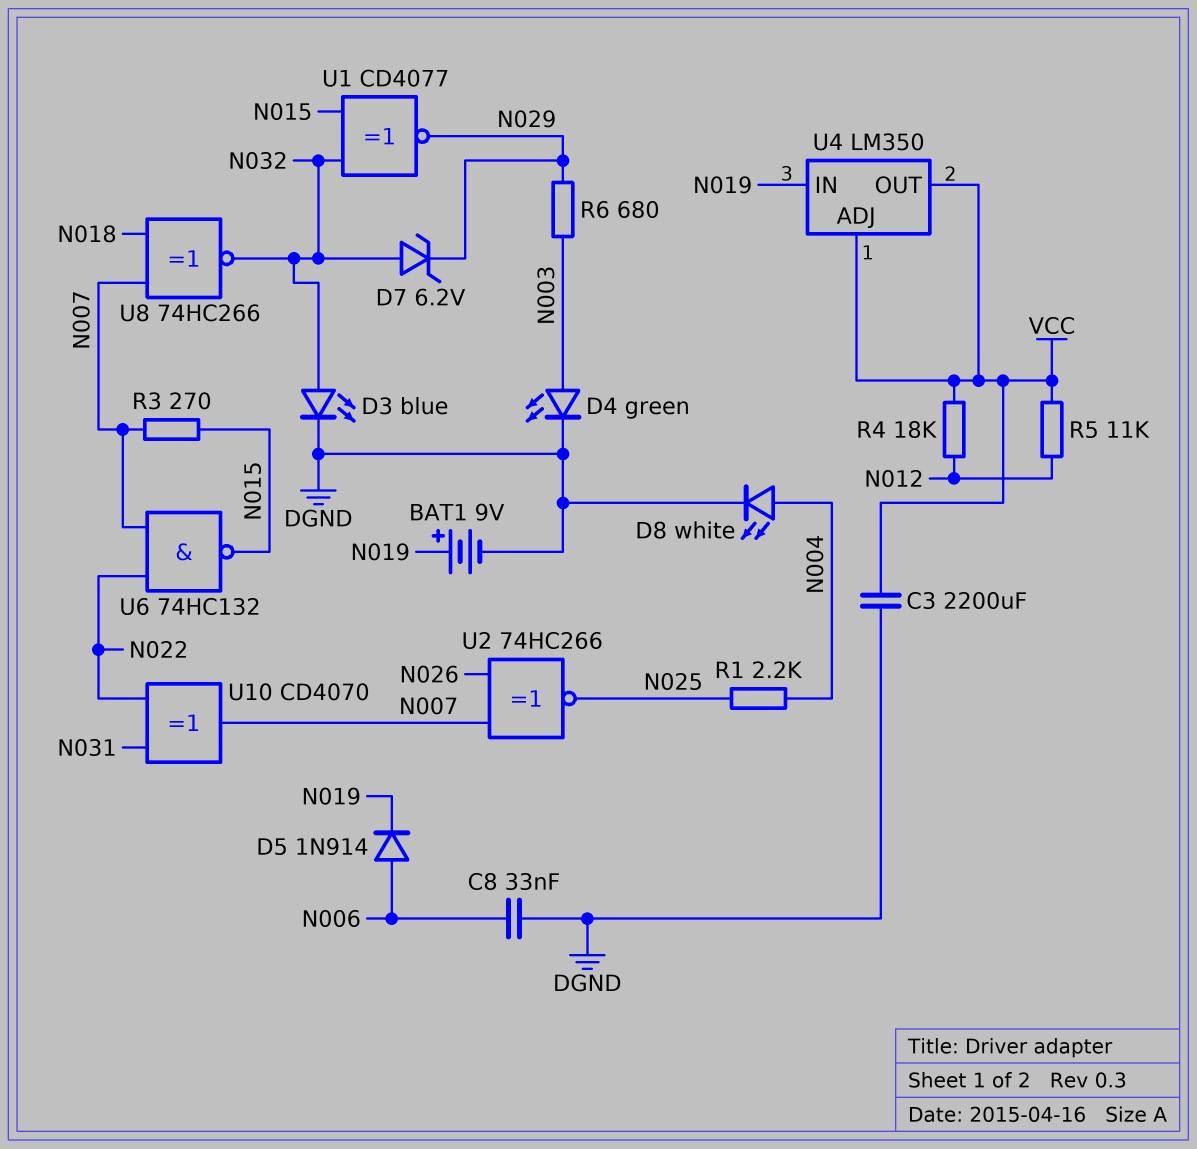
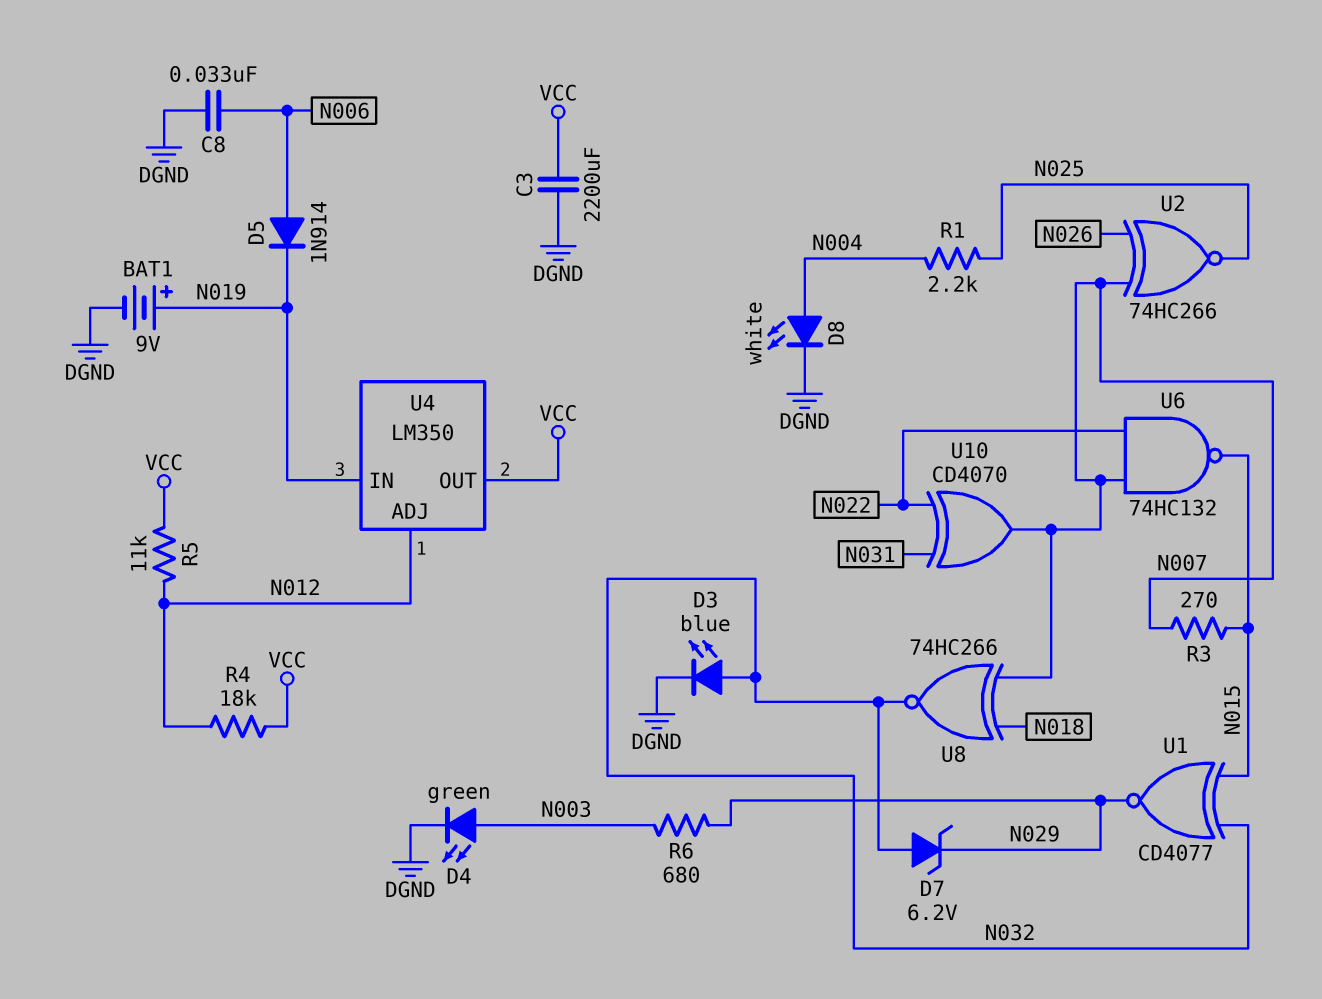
U4 pin ADJ: VCC -> N012

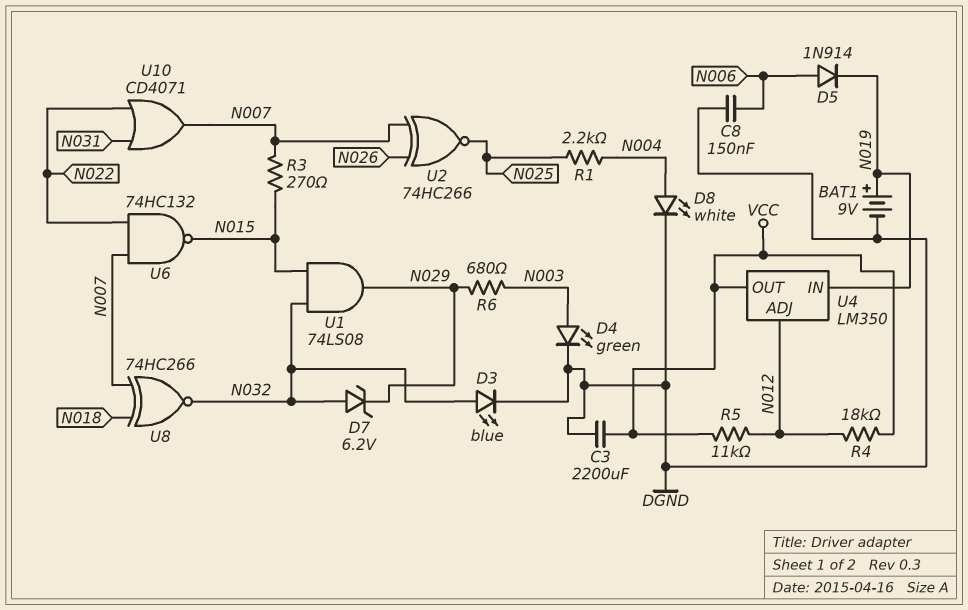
C8: 33nF (DGND, N006) -> 150nF (DGND, N006)
U1: XNOR CD4077 (in N015, in N032, out N029) -> AND 74LS08 (in N015, in N032, out N029)
U10: XOR CD4070 (in N022, in N031, out N007) -> OR CD4071 (in N022, in N031, out N007)

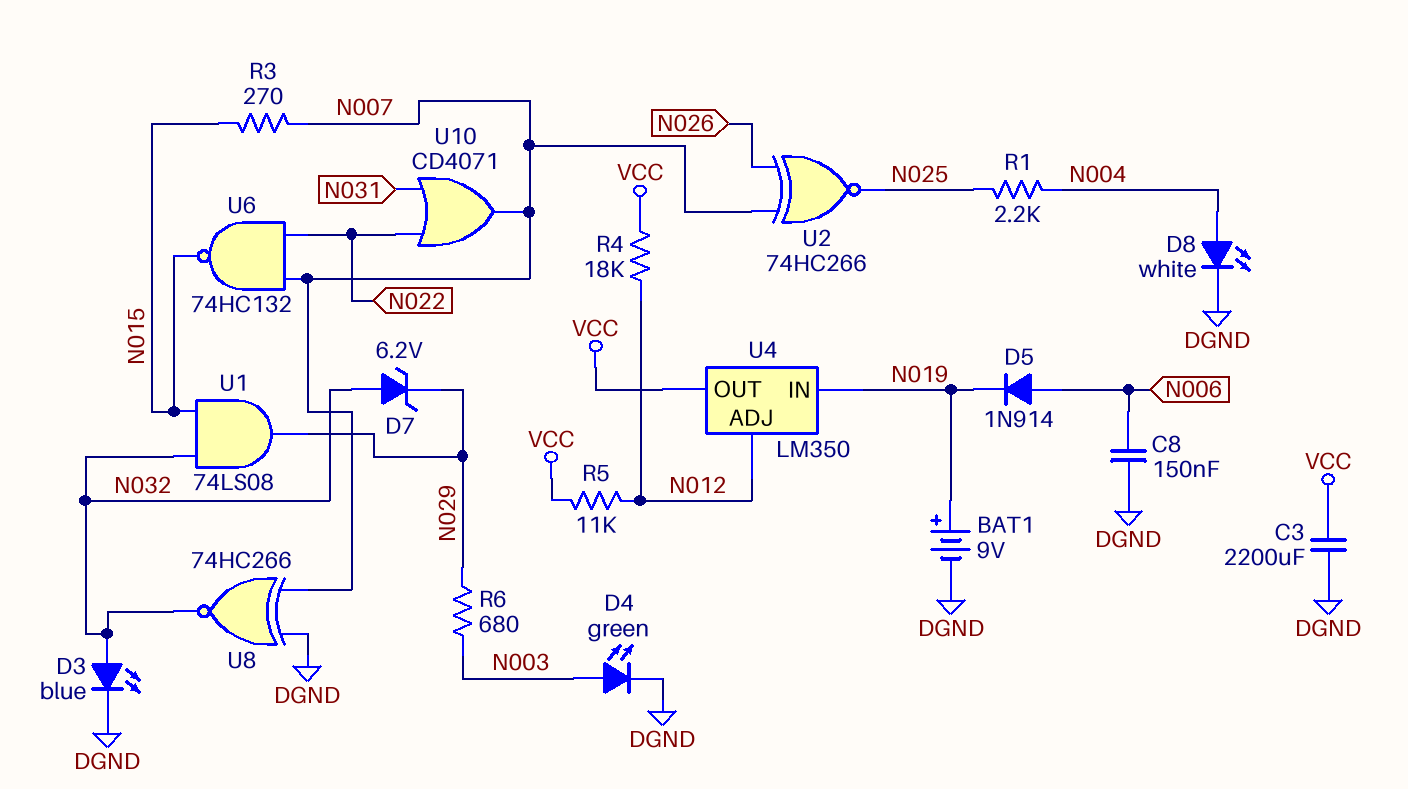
U8: XNOR 74HC266 (in N007, in N018, out N032) -> XNOR 74HC266 (in DGND, in N007, out N032)

